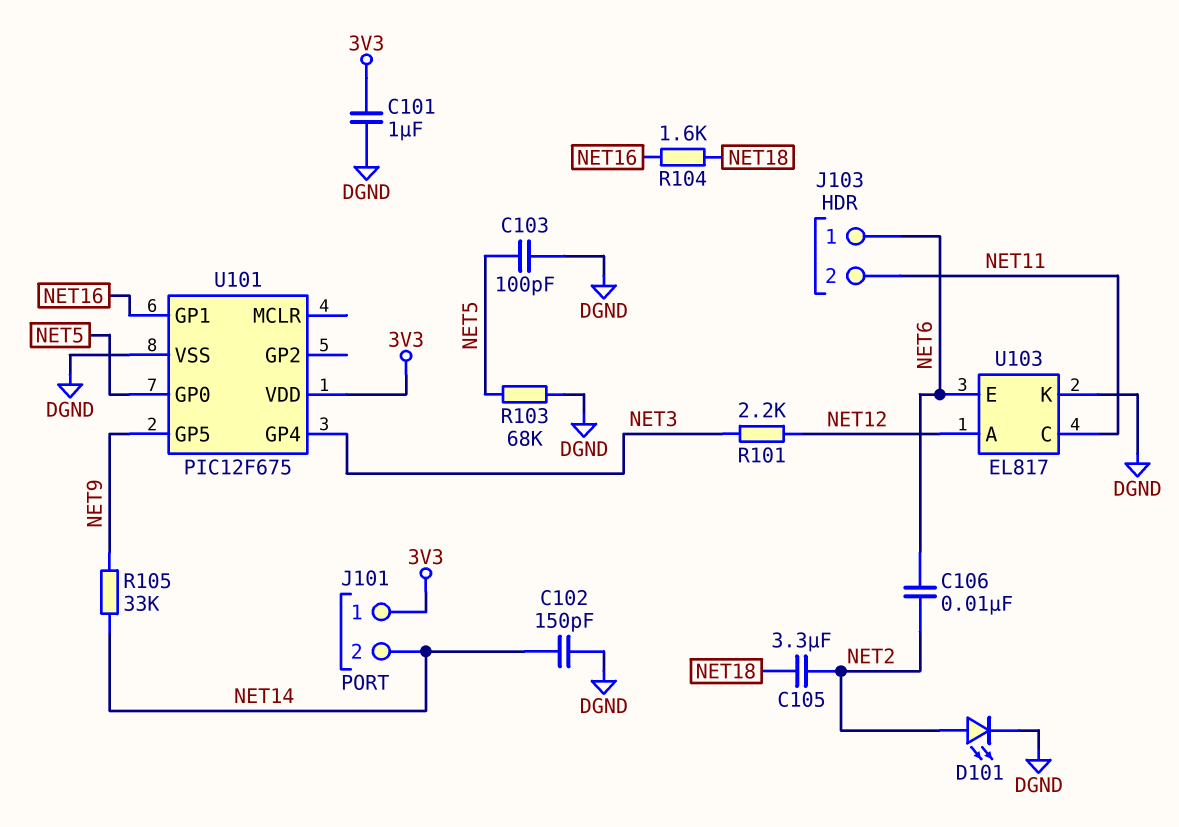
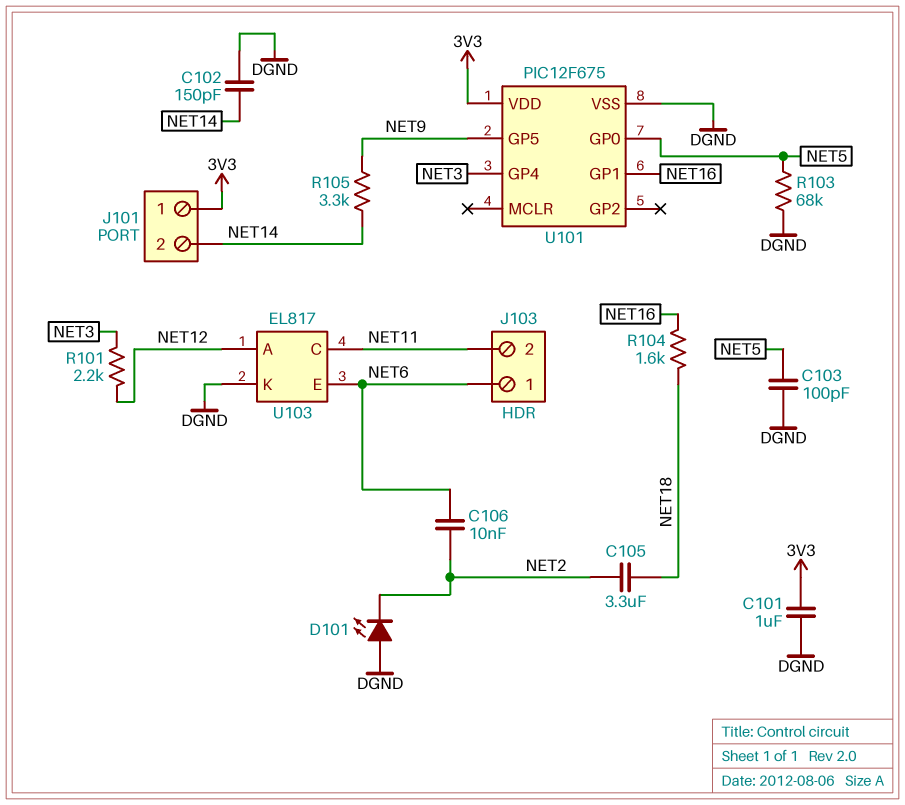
D101: LED (A NET2, K DGND) -> LED (A DGND, K NET2)
R105: 33k (NET9, NET14) -> 3.3k (NET9, NET14)

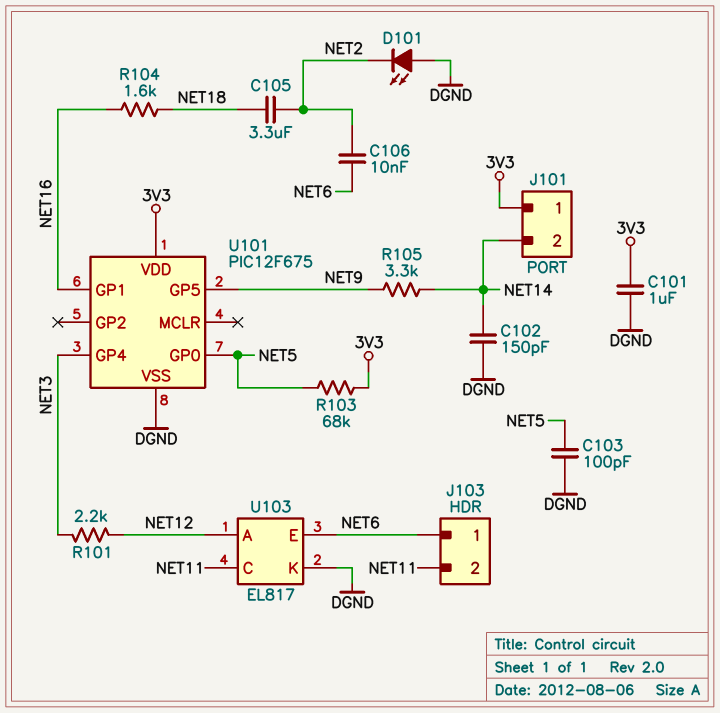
R103: 68k (DGND, NET5) -> 68k (3V3, NET5)

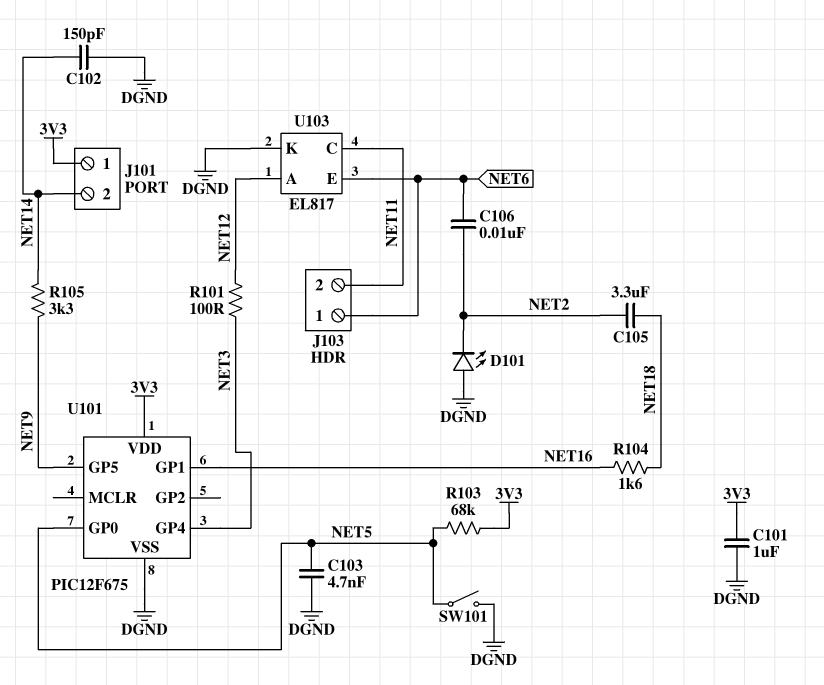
C103: 100pF (DGND, NET5) -> 4.7nF (DGND, NET5)
R101: 2.2k (NET3, NET12) -> 100 (NET3, NET12)
SW101: none -> switch (DGND, NET5)

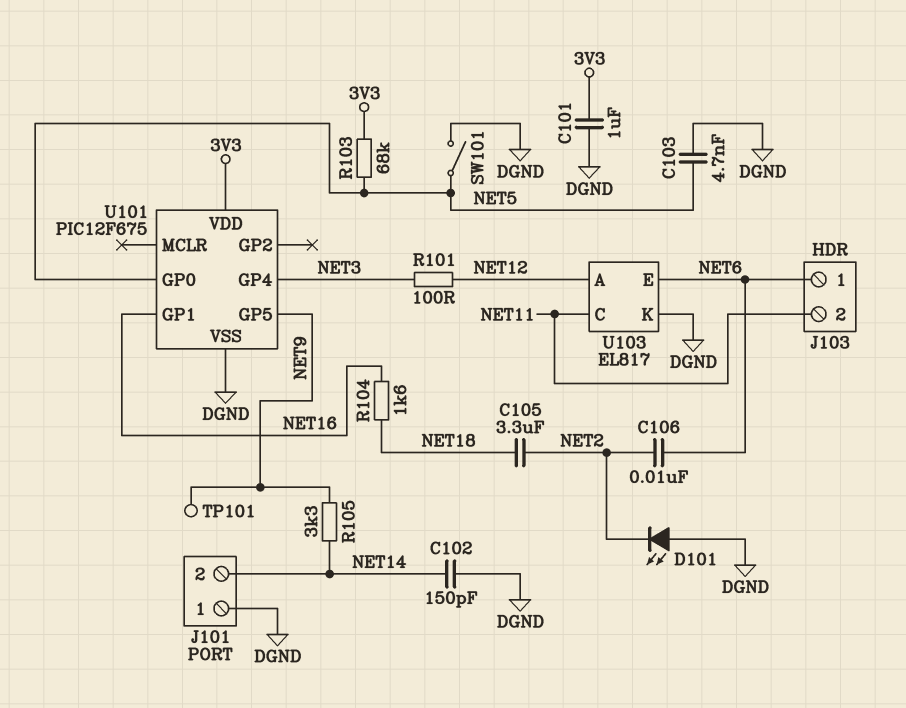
J101 pin 1: 3V3 -> DGND
TP101: none -> test point (NET9)

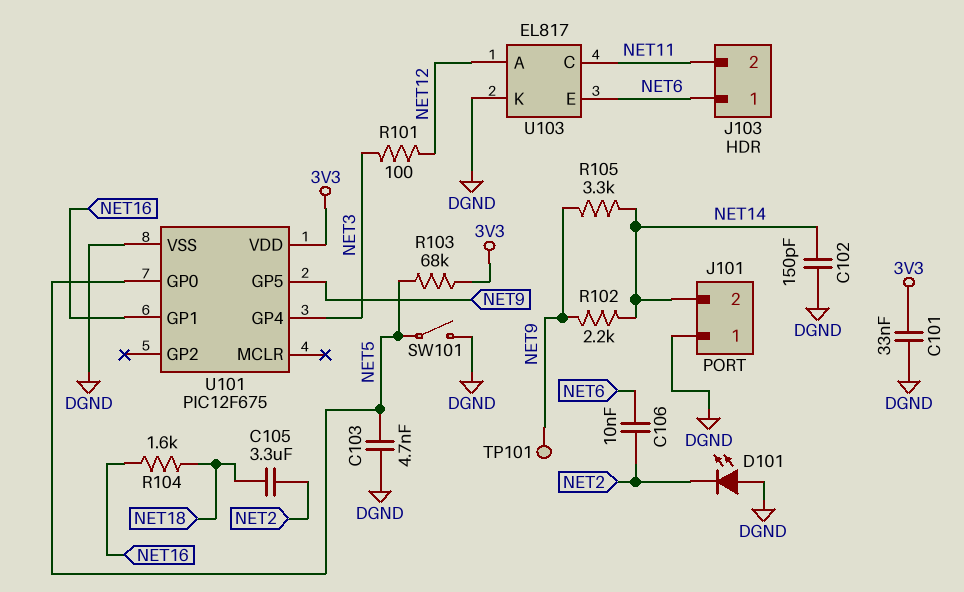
C101: 1uF (3V3, DGND) -> 33nF (3V3, DGND)
R102: none -> 2.2k (NET9, NET14)

